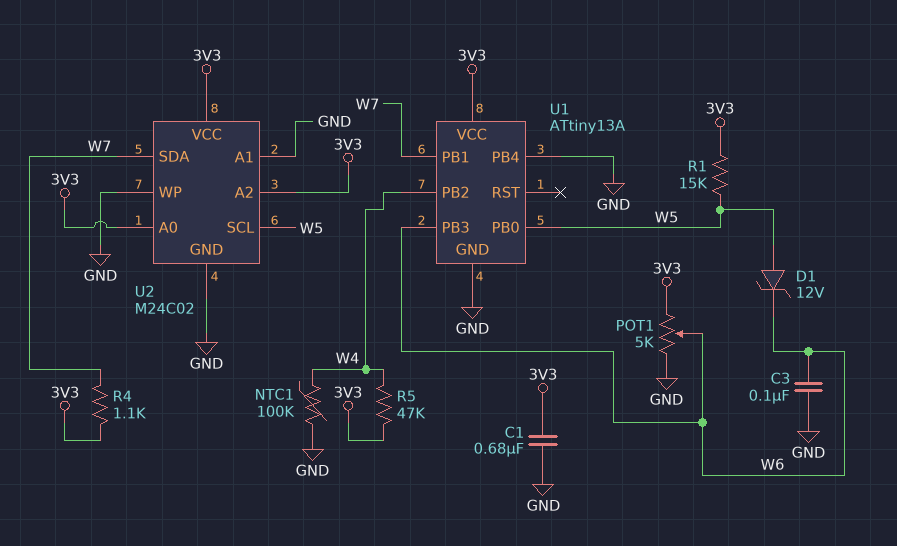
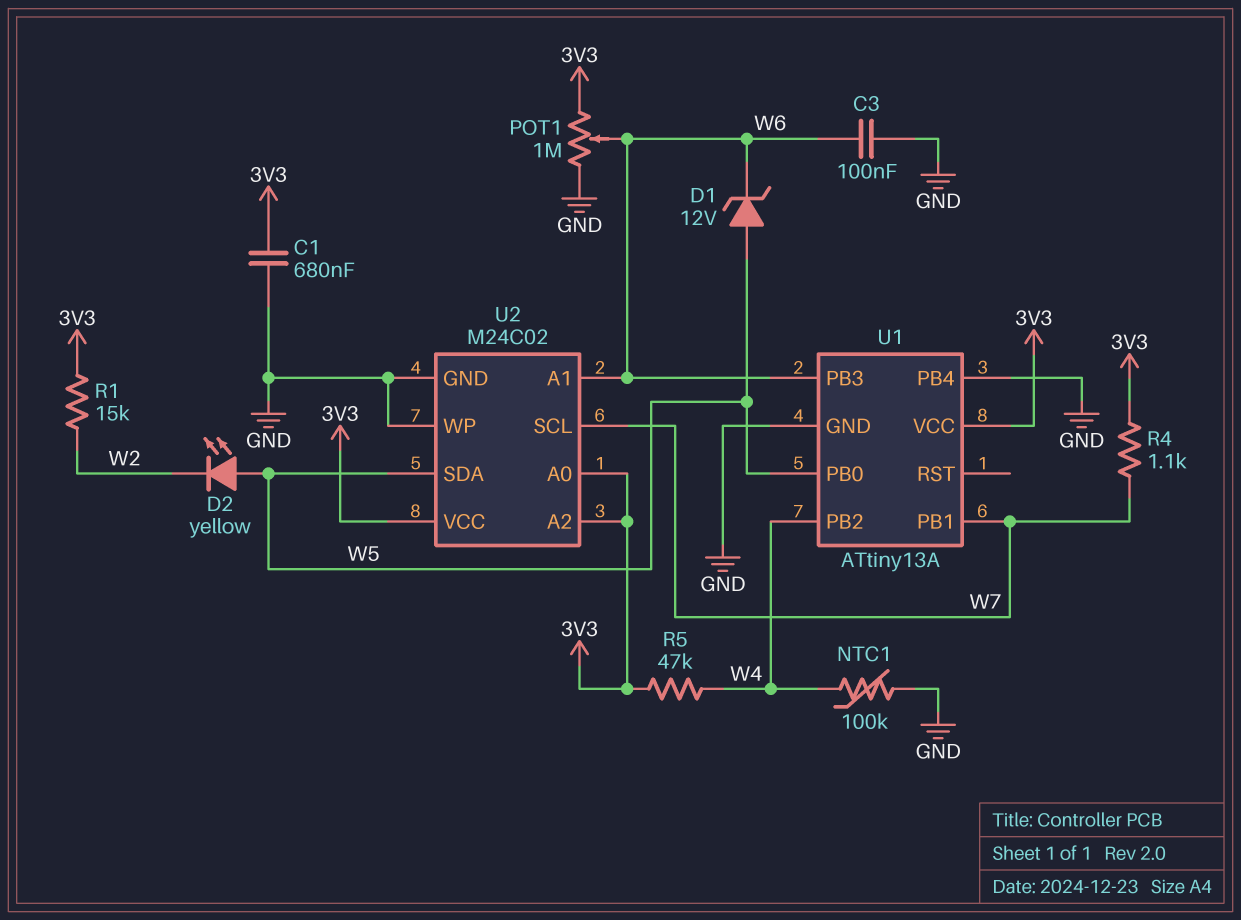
D2: none -> LED yellow (A W5, K W2)
POT1: 5k (3V3, GND, wiper W6) -> 1M (3V3, GND, wiper W6)
R1: 15k (3V3, W5) -> 15k (3V3, W2)
U2 pin A1: GND -> W6
U2 pin SCL: W5 -> W7
U2 pin SDA: W7 -> W5

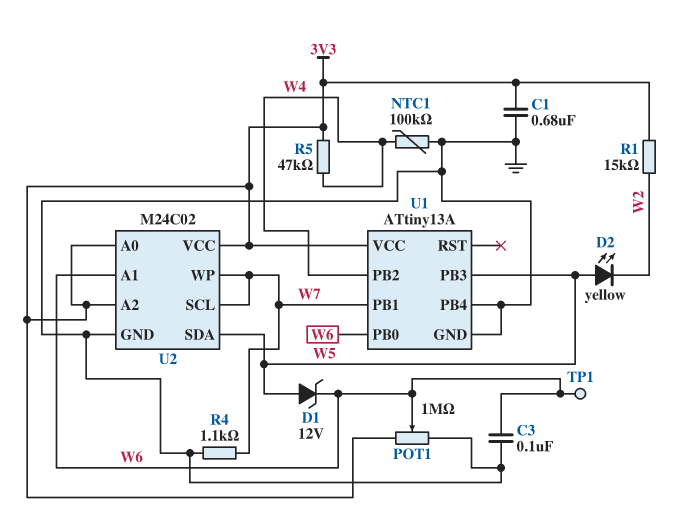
R4: 1.1k (3V3, W7) -> 1.1k (GND, W7)
TP1: none -> test point (W6)
U1 pin PB0: W5 -> W6
U1 pin PB3: W6 -> W5
U2 pin WP: GND -> W7

